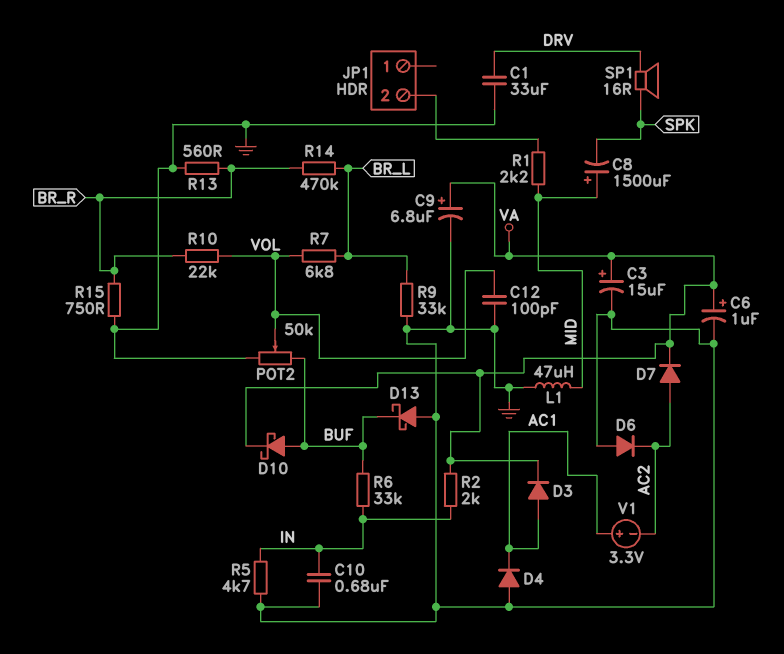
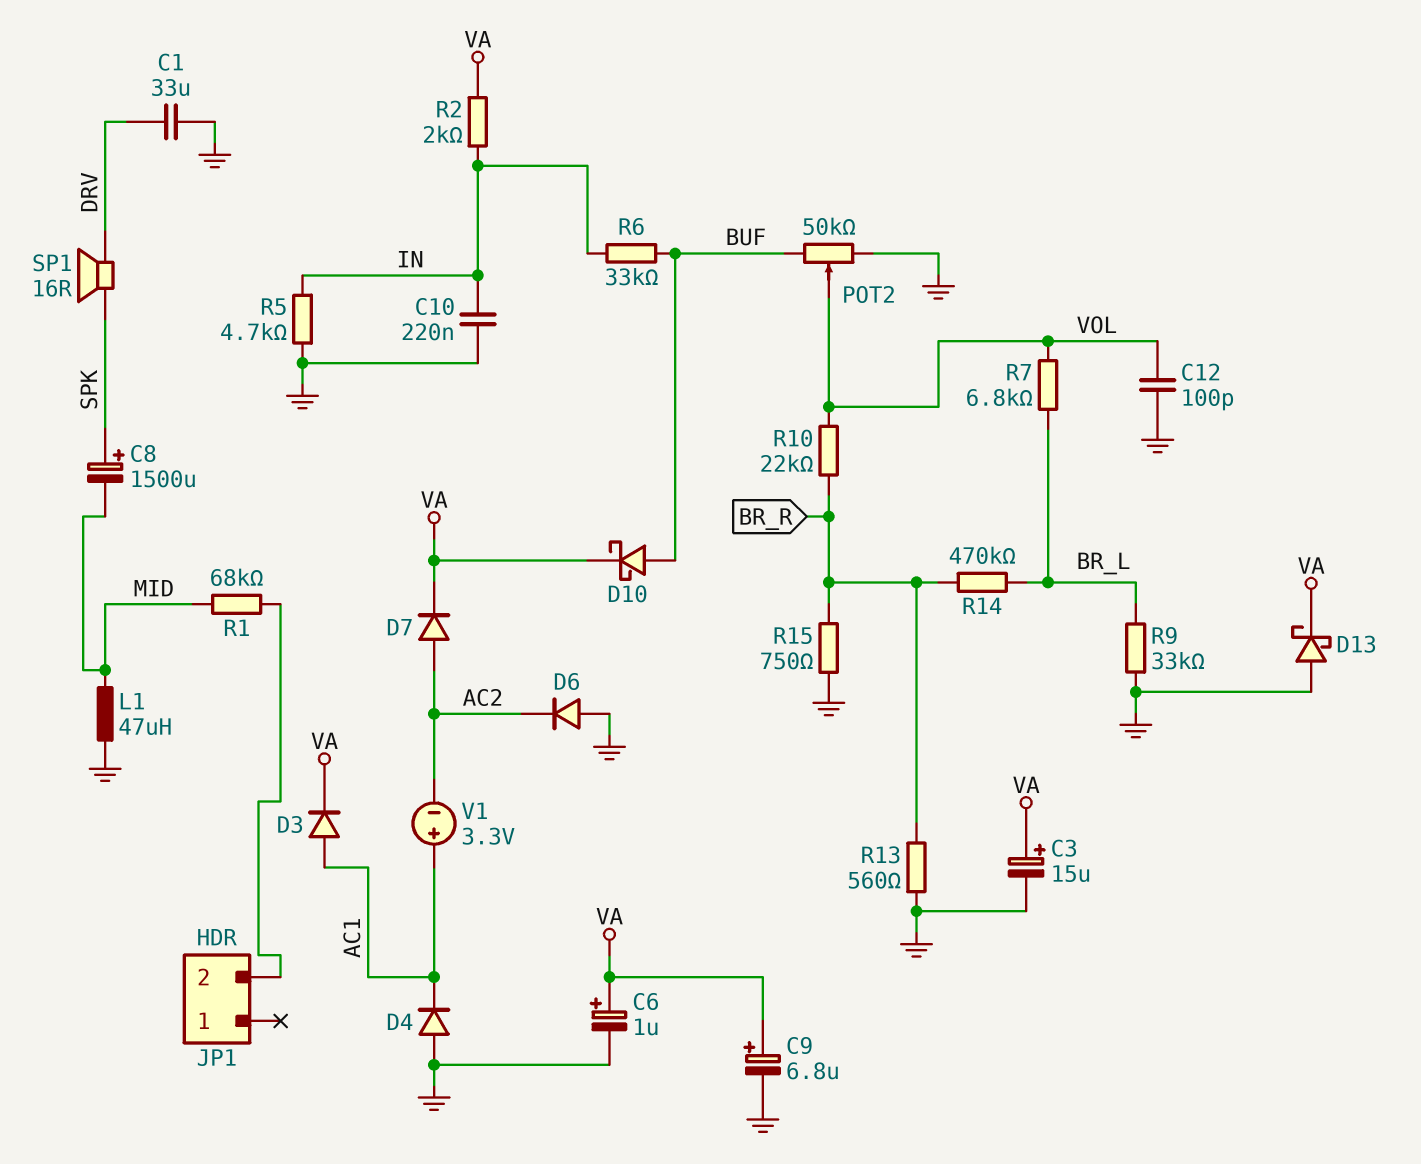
C8: 1500uF (plus MID, minus SPK) -> 1500uF (plus SPK, minus MID)
C10: 680nF (GND, IN) -> 220nF (GND, IN)
D13: schottky (A GND, K BUF) -> schottky (A GND, K VA)
R1: 2.2k (JP1/2, MID) -> 68k (JP1/2, MID)

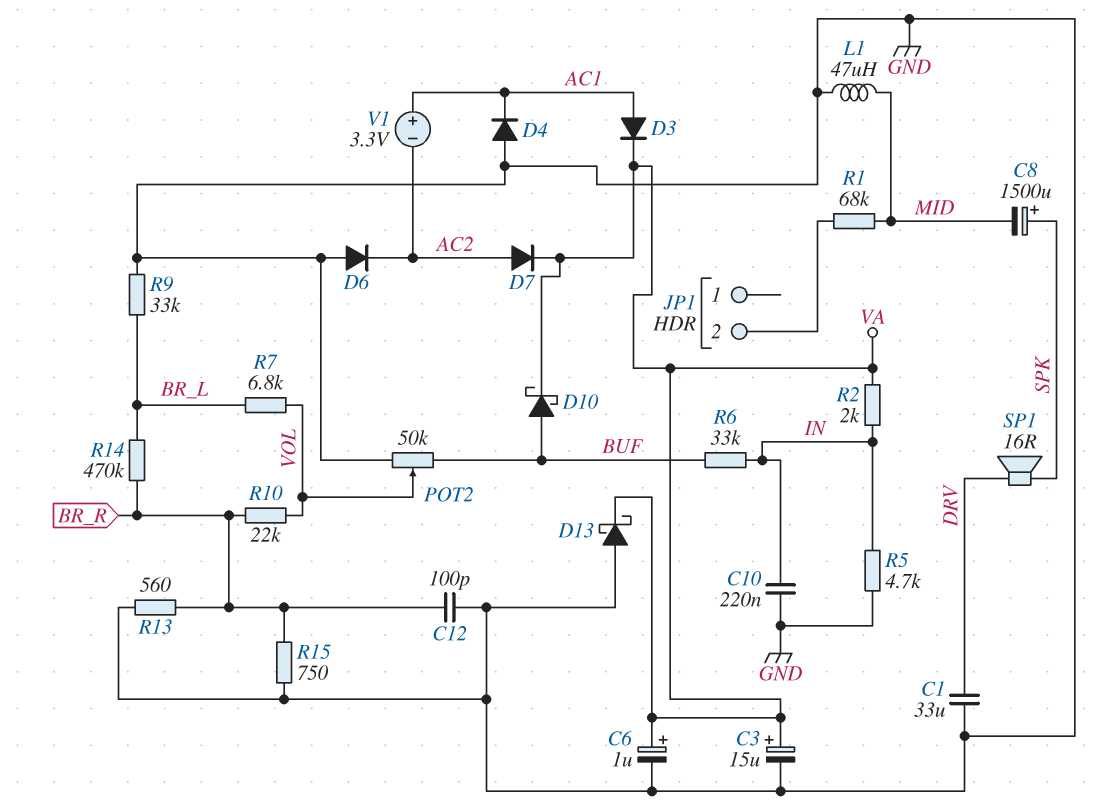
C9: 6.8uF (plus VA, minus GND) -> none
C12: 100pF (GND, VOL) -> 100pF (BR_R, GND)

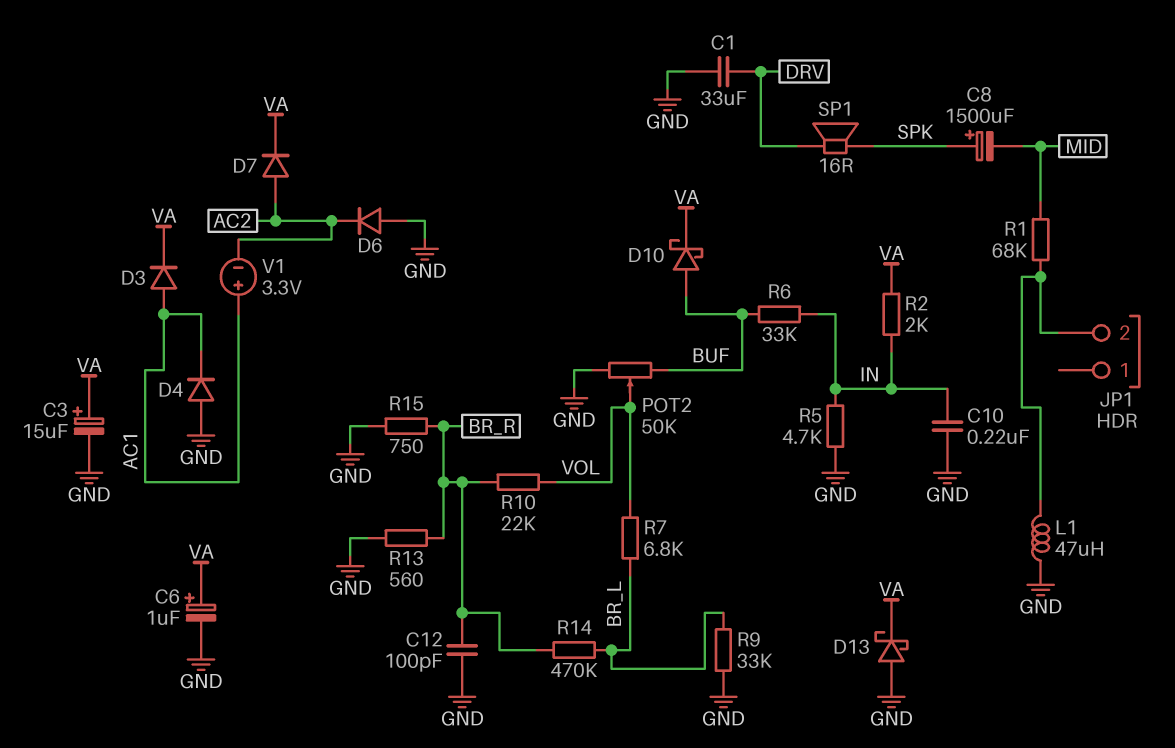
L1: 47uH (GND, MID) -> 47uH (GND, JP1/2)

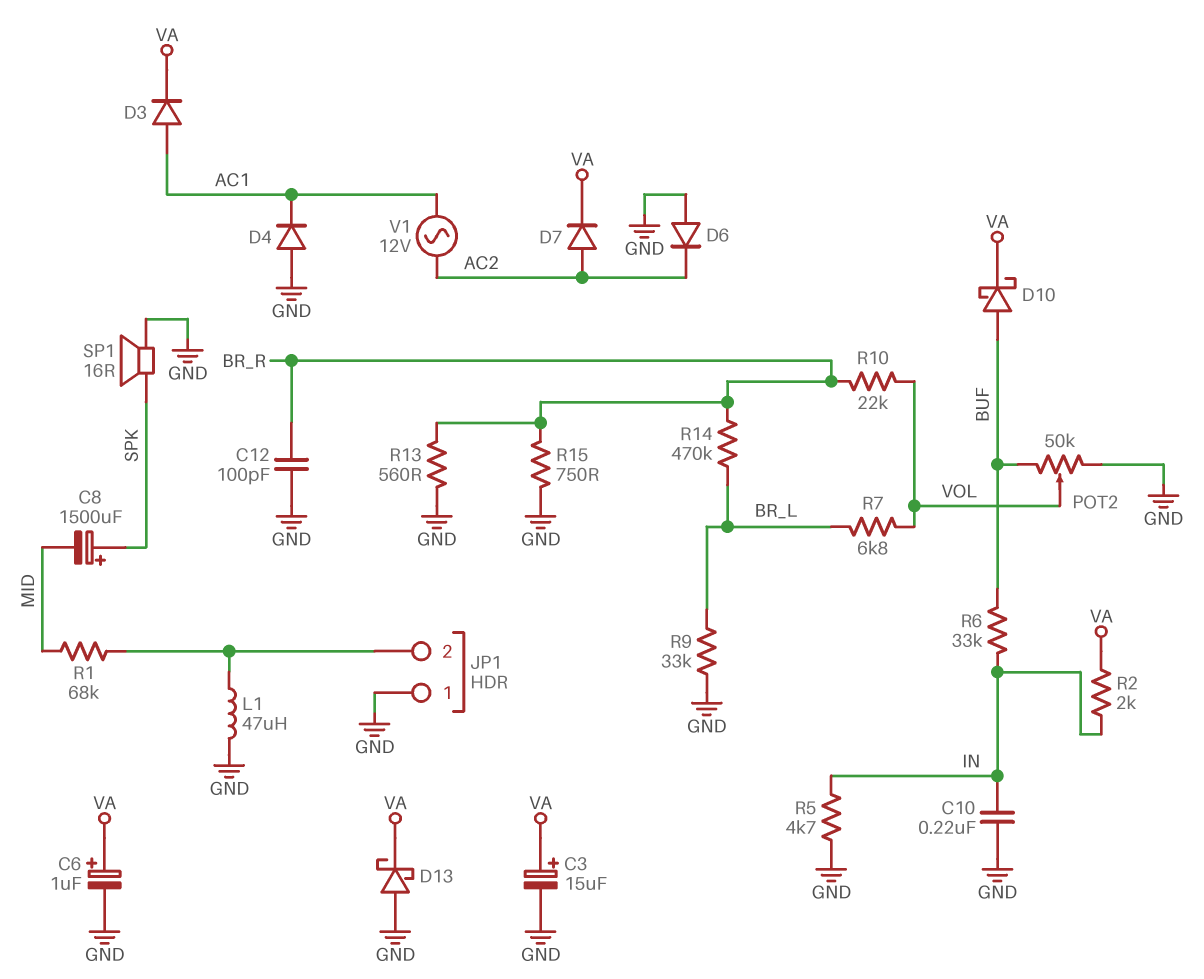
C1: 33uF (DRV, GND) -> none
JP1 pin 1: none -> GND
SP1: speaker 16R (DRV, SPK) -> speaker 16R (GND, SPK)
V1: 3.3V (plus AC1, minus AC2) -> AC 12V (AC1, AC2)

